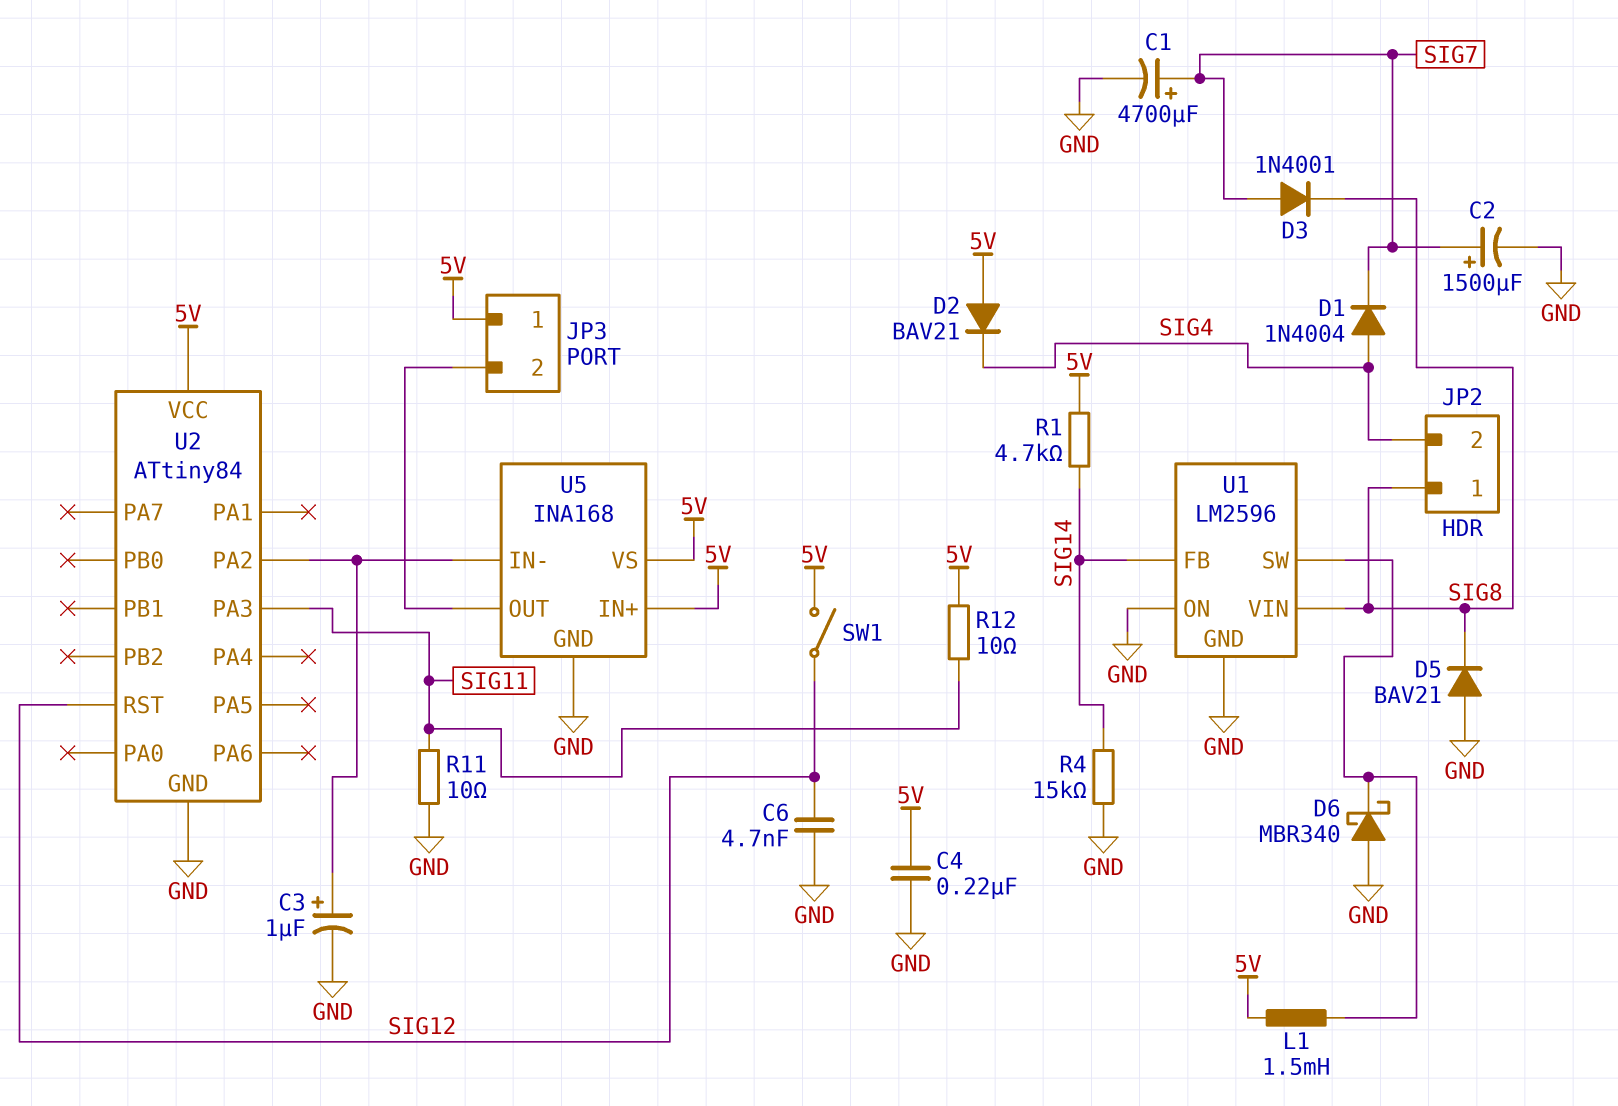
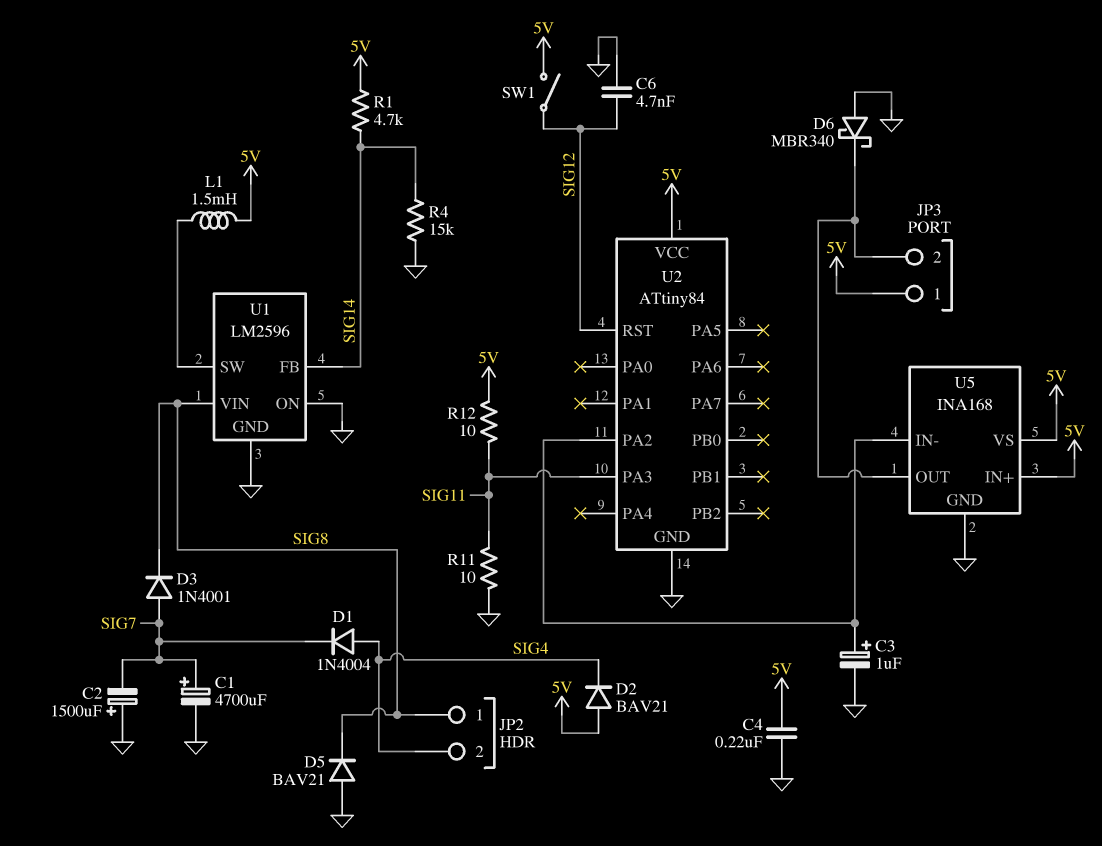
C2: 1500uF (plus SIG7, minus GND) -> 1500uF (plus GND, minus SIG7)
D6: schottky MBR340 (A GND, K U1/SW) -> schottky MBR340 (A GND, K JP3/2)

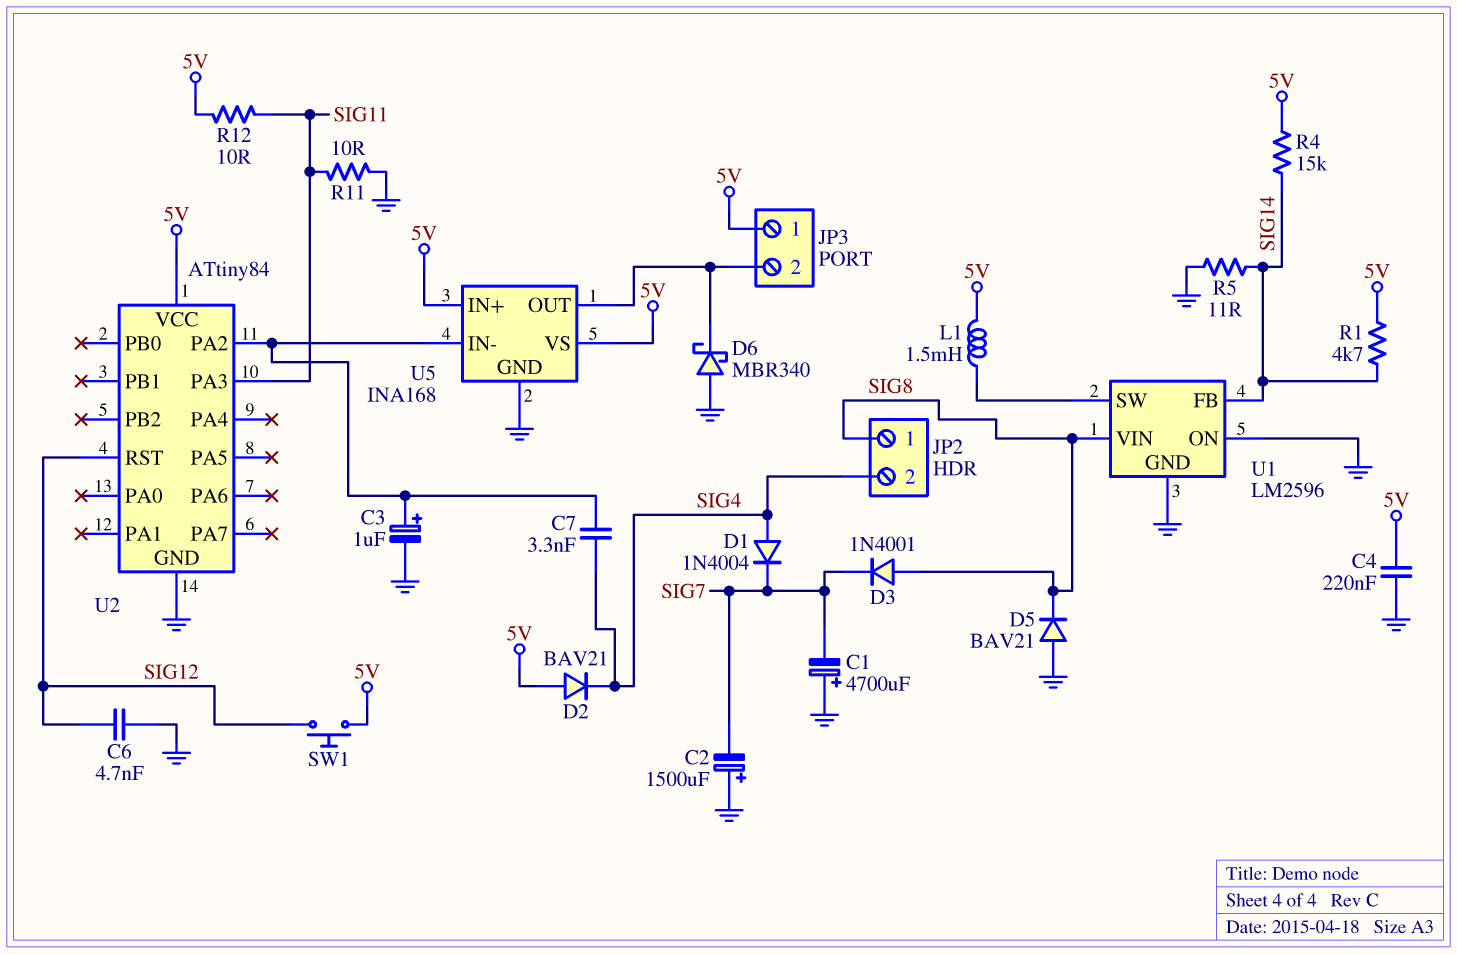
C1: 4700uF (plus SIG7, minus GND) -> 4700uF (plus GND, minus SIG7)
C7: none -> 3.3nF (SIG4, U2/PA2)
D3: diode 1N4001 (A SIG7, K SIG8) -> diode 1N4001 (A SIG8, K SIG7)
R4: 15k (GND, SIG14) -> 15k (5V, SIG14)
R5: none -> 11 (GND, SIG14)
SW1: switch (5V, SIG12) -> button (5V, SIG12)

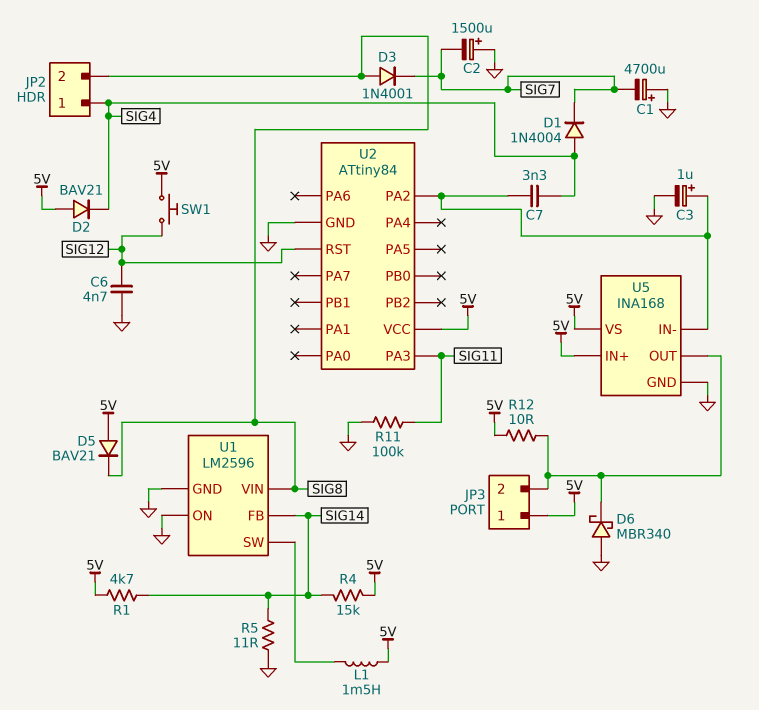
C4: 220nF (5V, GND) -> none
D5: diode BAV21 (A GND, K SIG8) -> diode BAV21 (A 5V, K SIG8)
JP2 pin 1: SIG8 -> SIG4
JP2 pin 2: SIG4 -> SIG8
R11: 10 (GND, SIG11) -> 100k (GND, SIG11)
R12: 10 (5V, SIG11) -> 10 (5V, JP3/2)

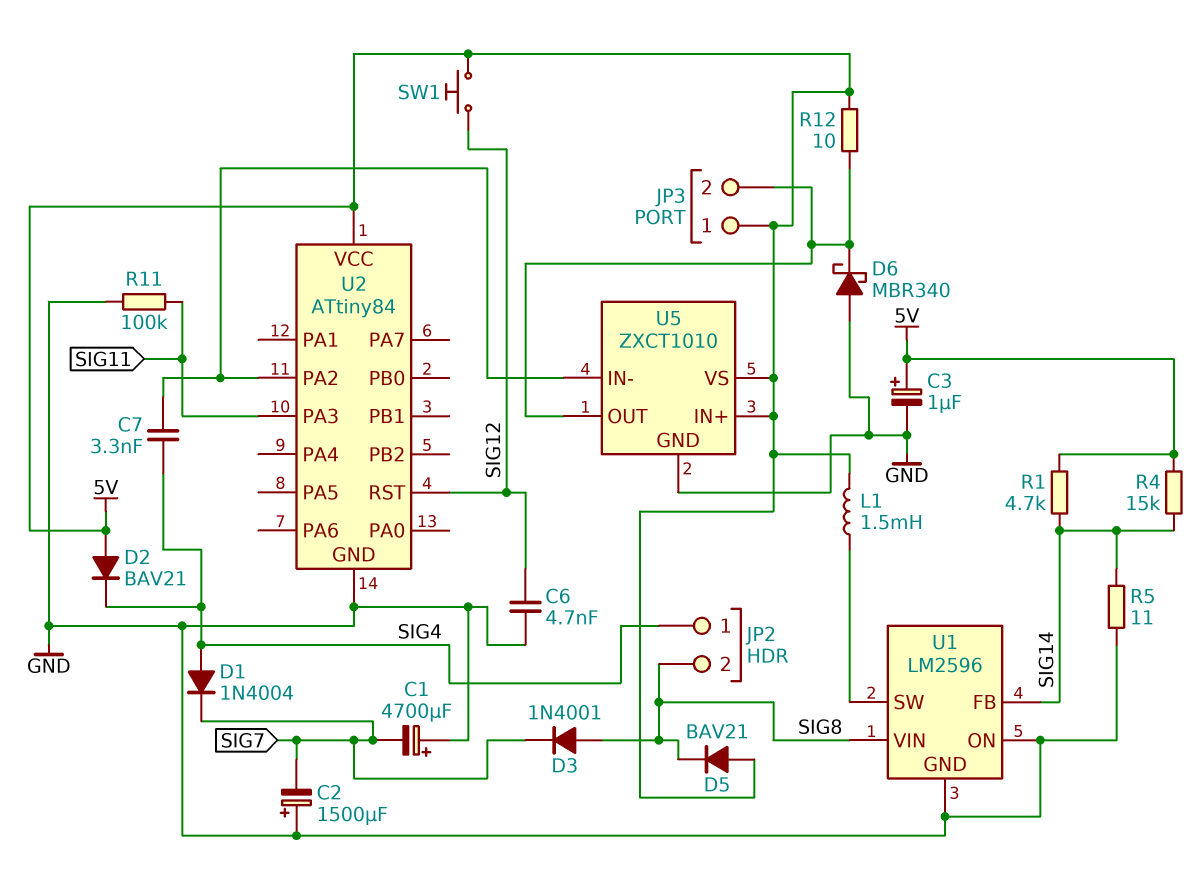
C3: 1uF (plus U2/PA2, minus GND) -> 1uF (plus 5V, minus GND)
U5: INA168 -> ZXCT1010

